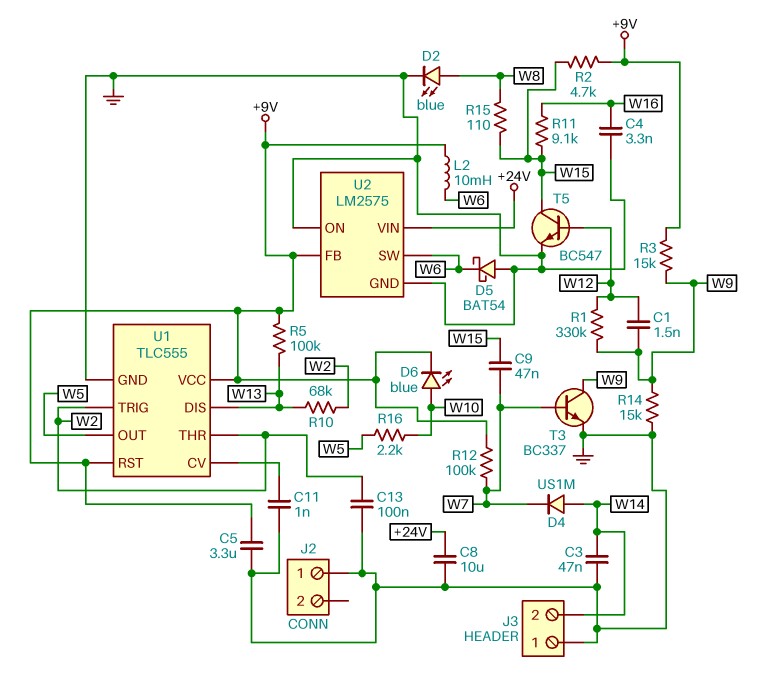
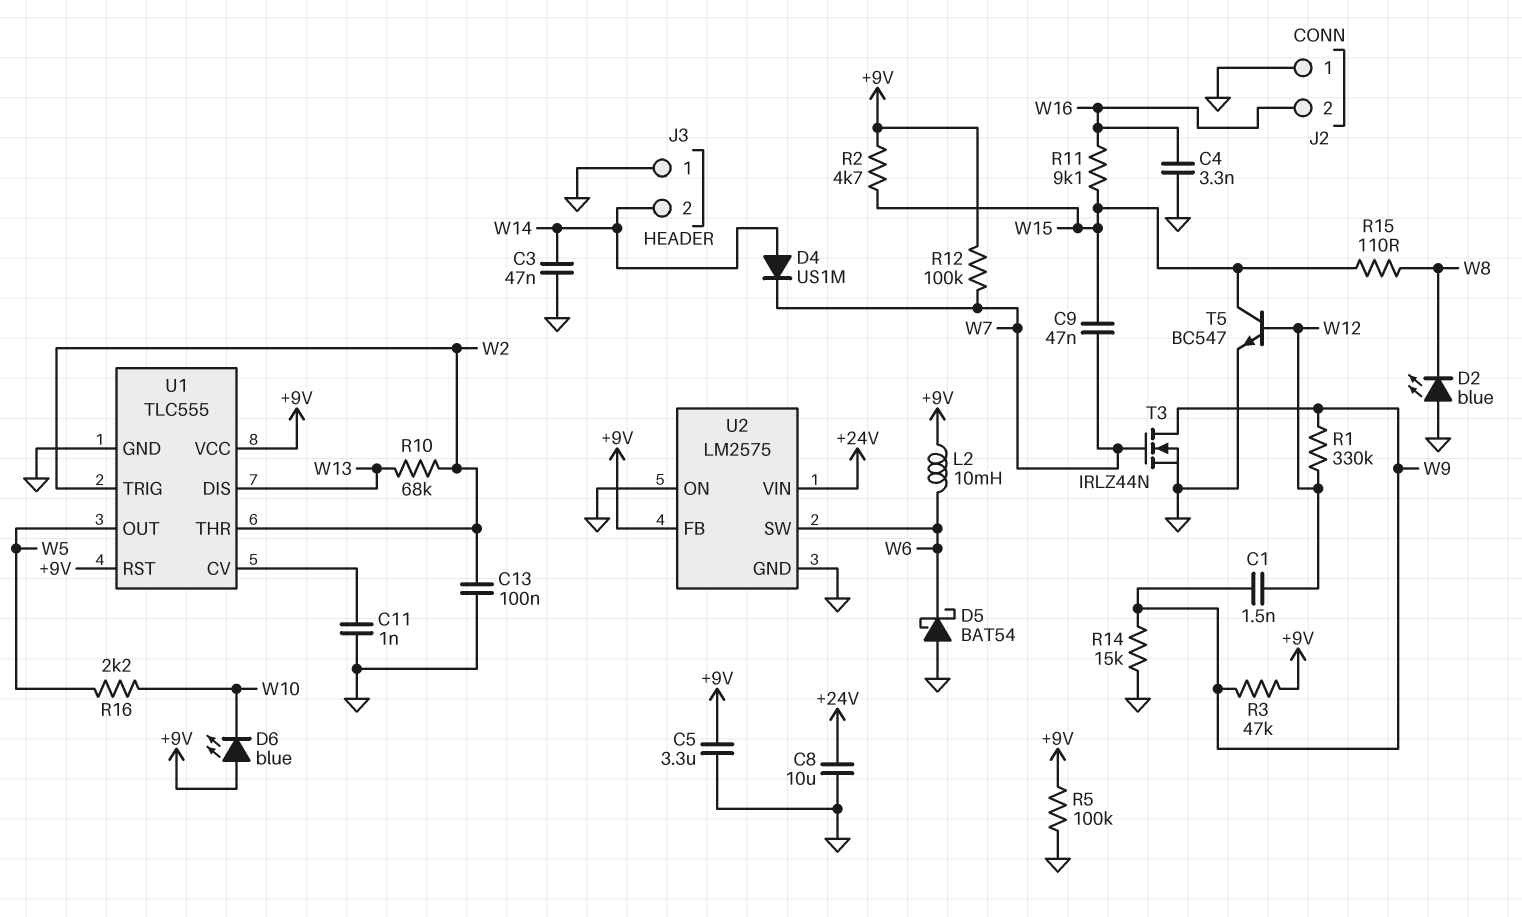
D2: LED blue (A W8, K GND) -> LED blue (A GND, K W8)
D6: LED blue (A W10, K +9V) -> LED blue (A +9V, K W10)
J2 pin 2: none -> W16
R3: 15k (+9V, W9) -> 47k (+9V, W9)
R5: 100k (+9V, W13) -> 100k (+9V, GND)
T3: NPN BC337 (B W7, C W9, E GND) -> NMOS IRLZ44N (G W7, D W9, S GND)

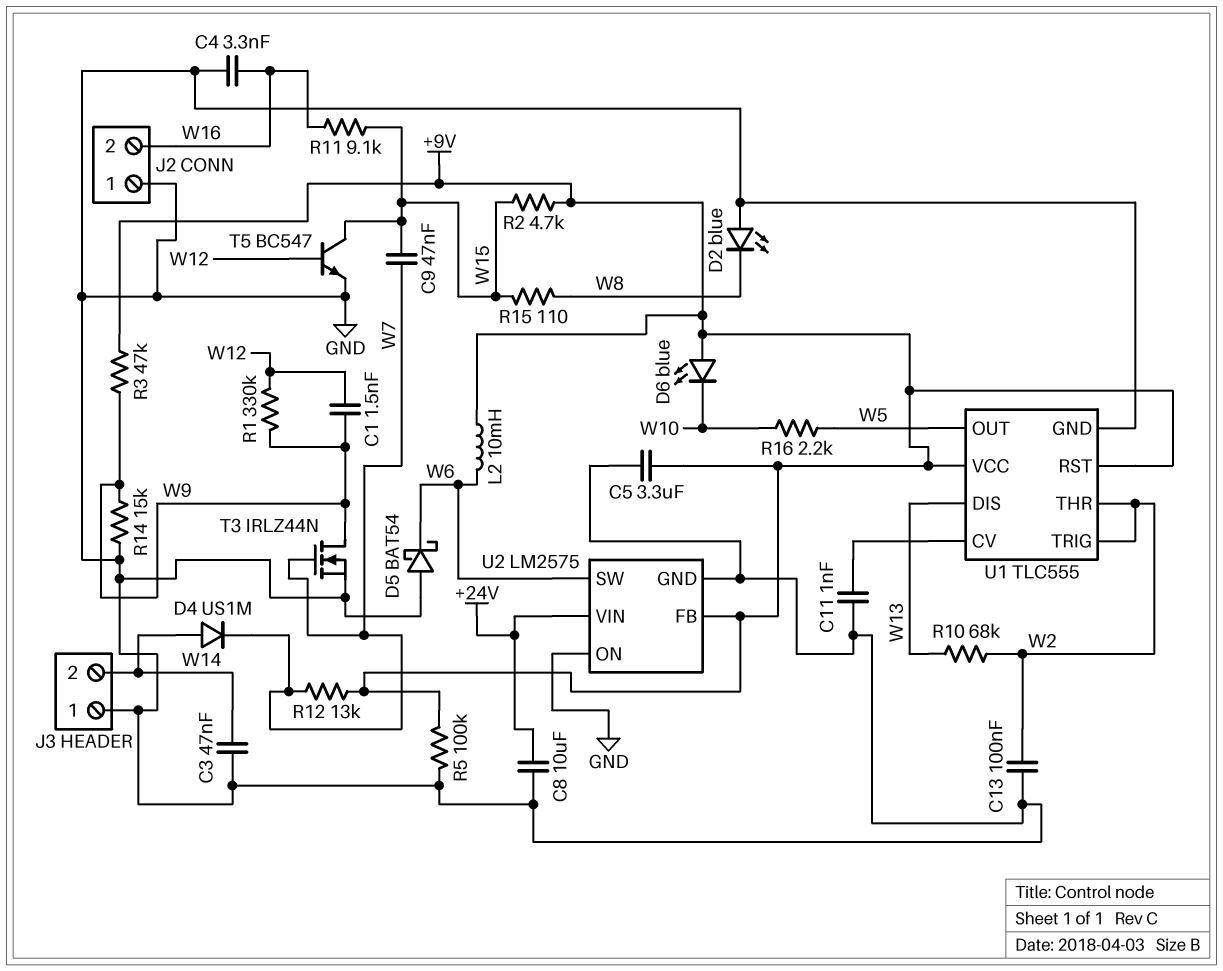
R12: 100k (+9V, W7) -> 13k (+9V, W7)

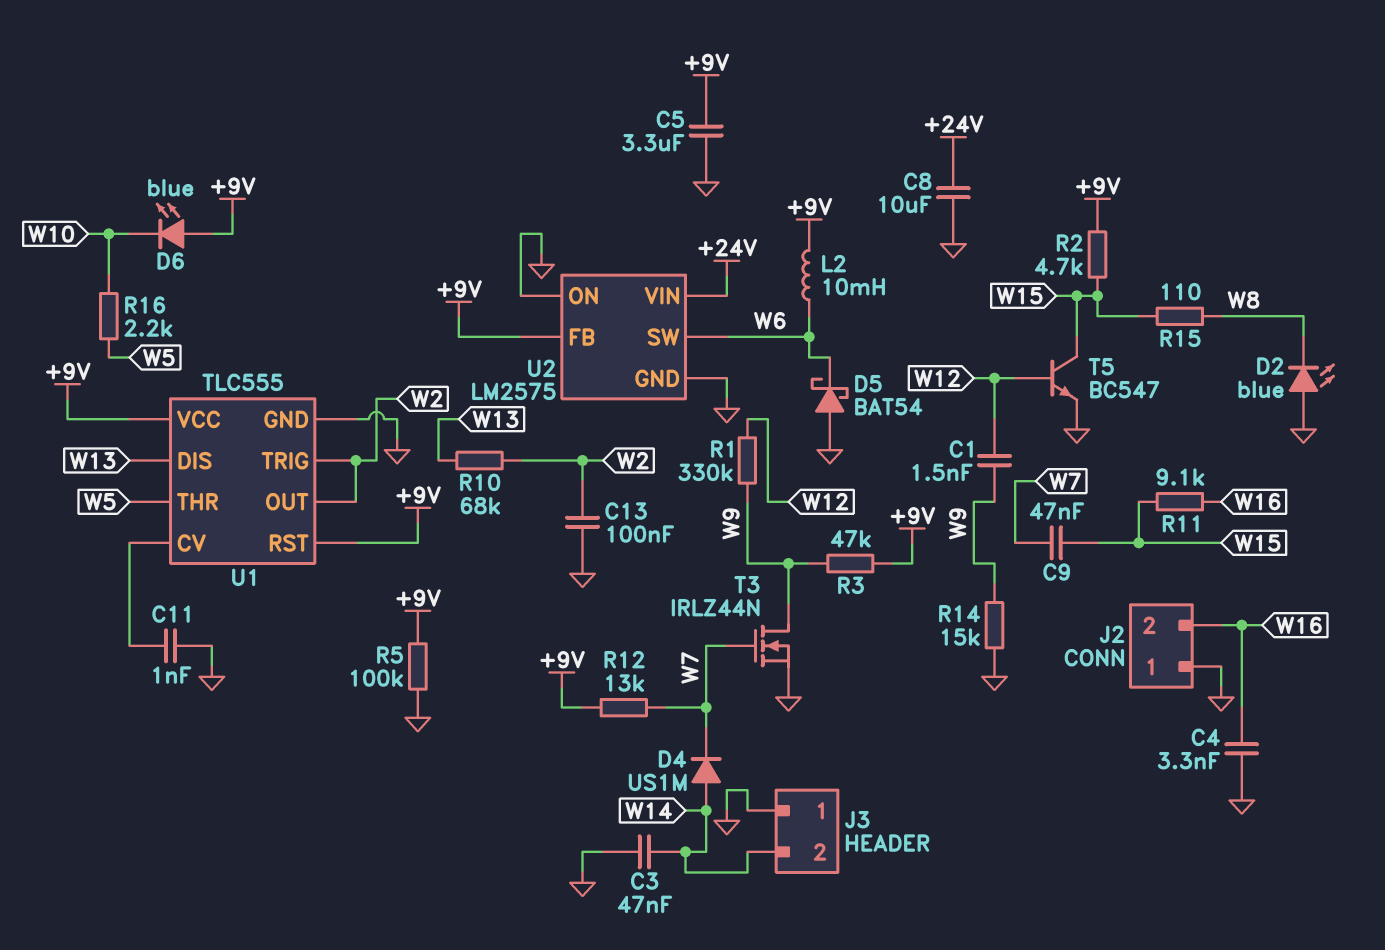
U1 pin OUT: W5 -> W2
U1 pin THR: W2 -> W5

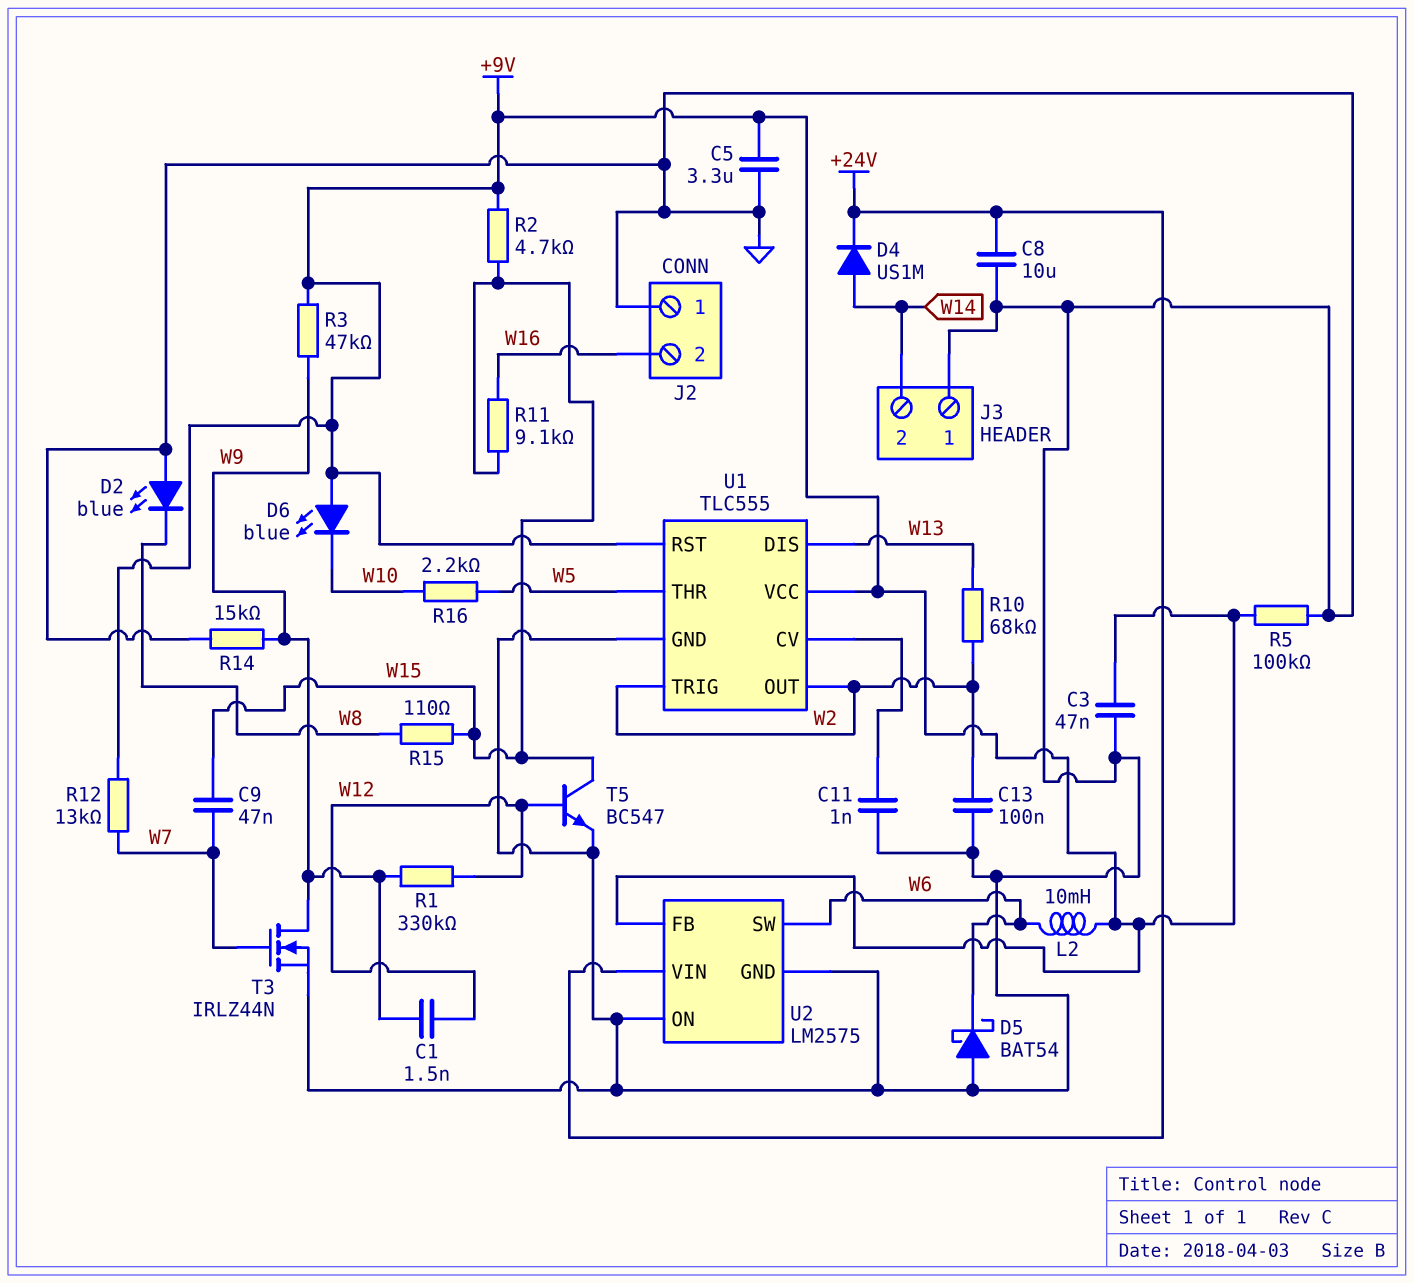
C3: 47nF (GND, W14) -> 47nF (+9V, GND)
C4: 3.3nF (GND, W16) -> none
D4: diode US1M (A W14, K W7) -> diode US1M (A W14, K +24V)

